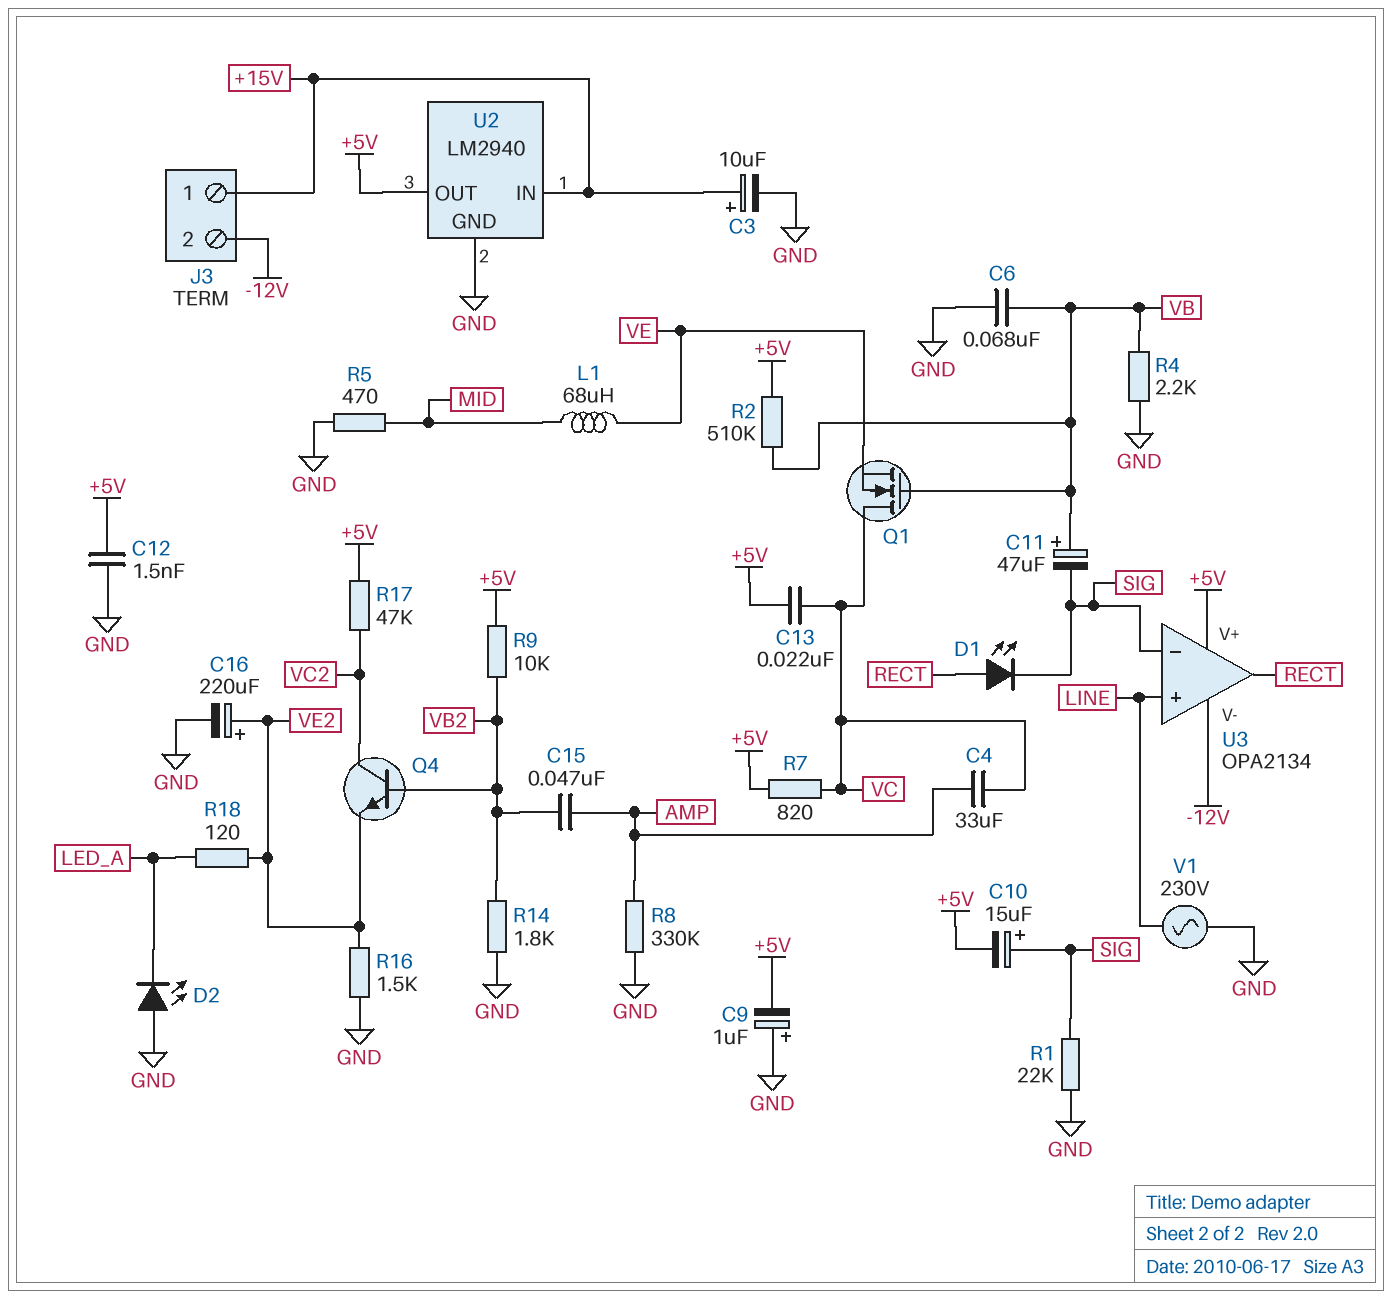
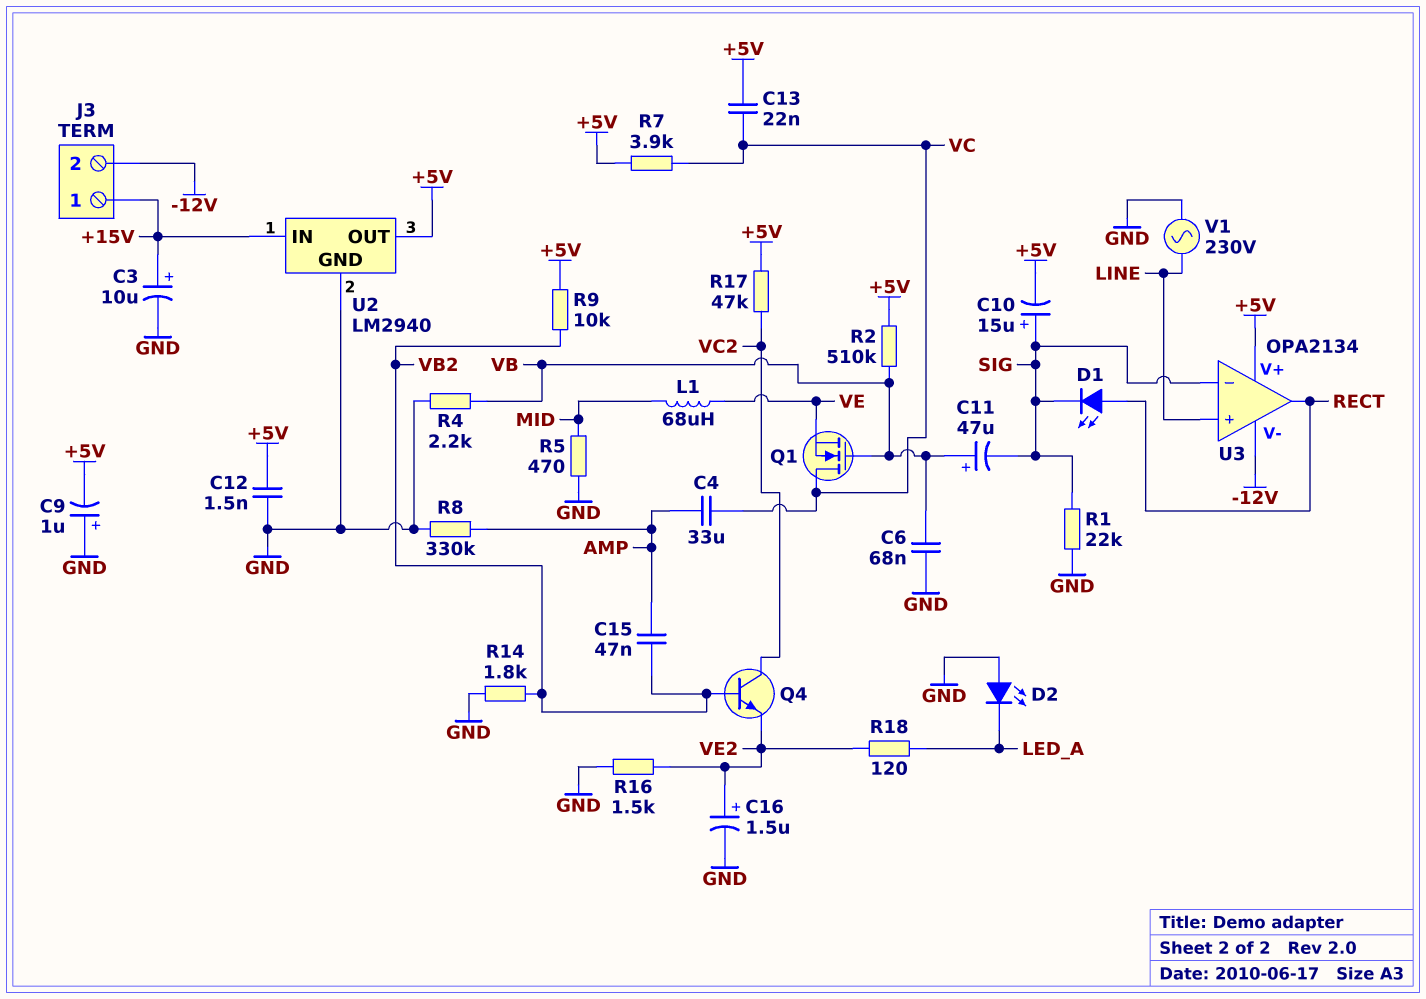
C16: 220uF (plus VE2, minus GND) -> 1.5uF (plus VE2, minus GND)
R7: 820 (+5V, VC) -> 3.9k (+5V, VC)

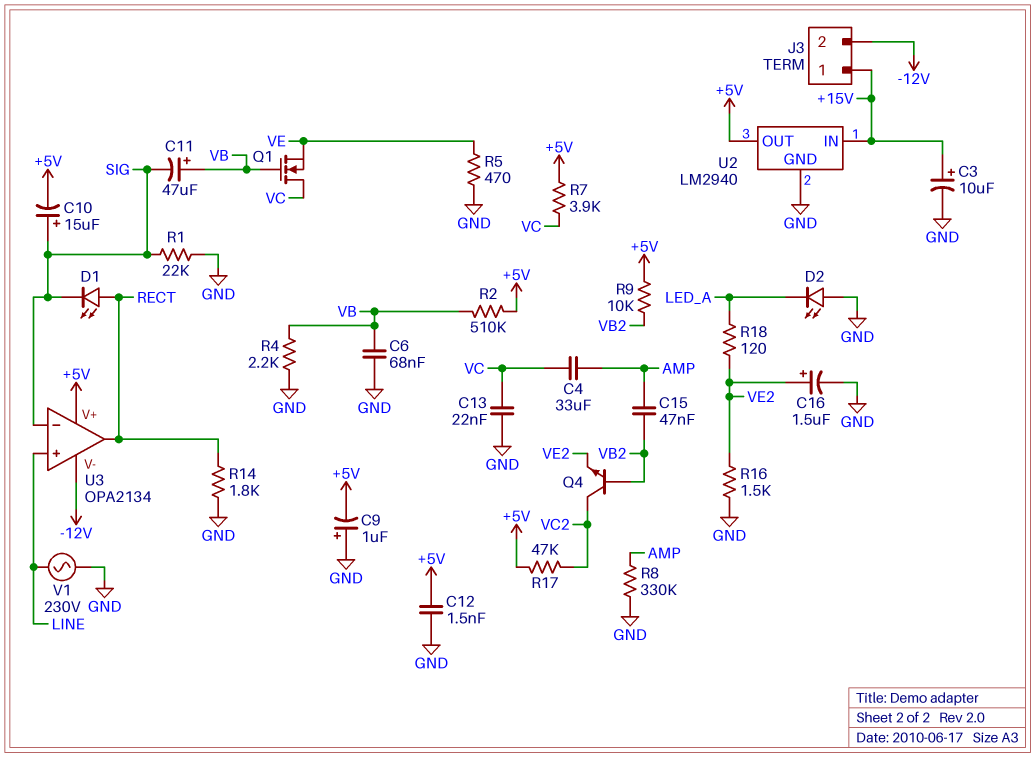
C13: 22nF (+5V, VC) -> 22nF (GND, VC)
L1: 68uH (MID, VE) -> none
R5: 470 (GND, MID) -> 470 (GND, VE)
R14: 1.8k (GND, VB2) -> 1.8k (GND, RECT)

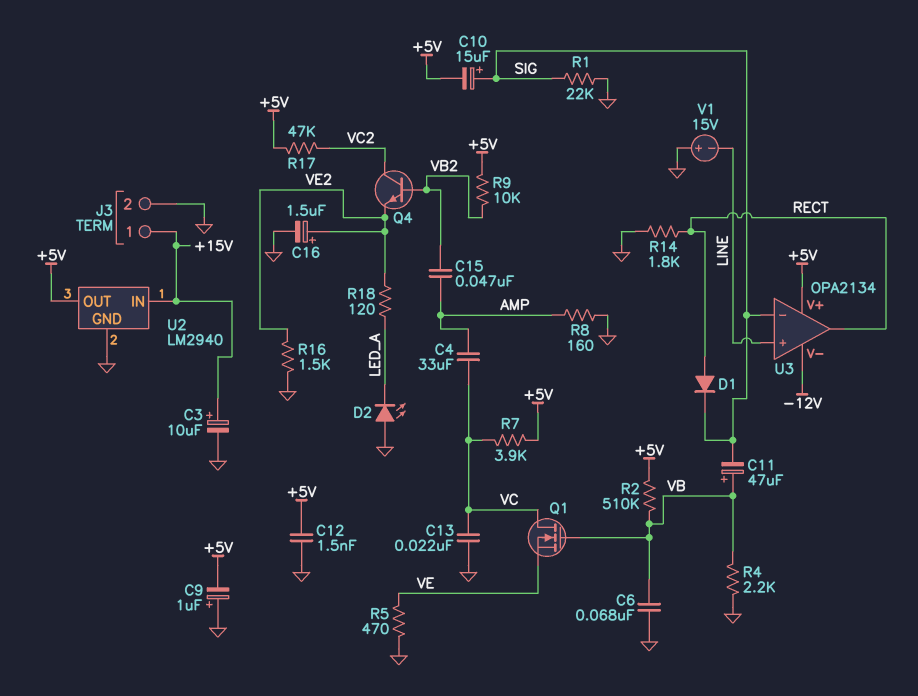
D1: LED (A RECT, K SIG) -> diode (A RECT, K SIG)
J3 pin 2: -12V -> GND
R8: 330k (AMP, GND) -> 160 (AMP, GND)
V1: AC 230V (GND, LINE) -> 15V (plus GND, minus LINE)

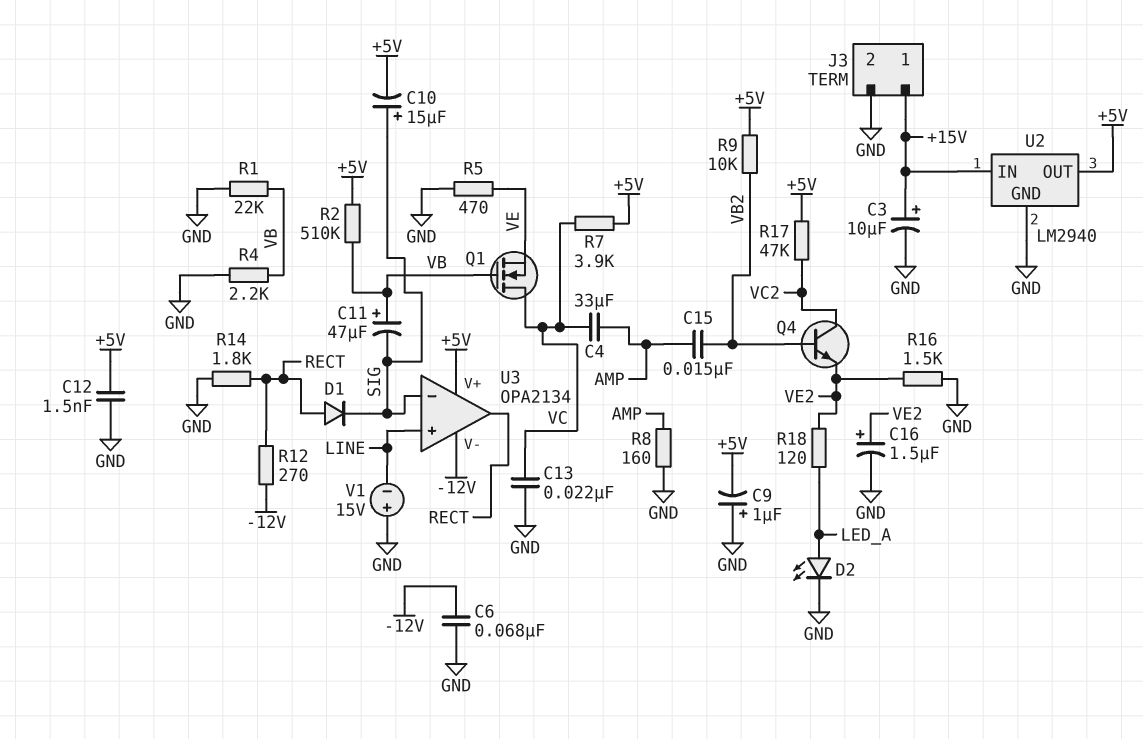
C6: 68nF (GND, VB) -> 68nF (-12V, GND)
C15: 47nF (AMP, VB2) -> 15nF (AMP, VB2)
D2: LED (A GND, K LED_A) -> LED (A LED_A, K GND)
R1: 22k (GND, SIG) -> 22k (GND, VB)
R12: none -> 270 (-12V, RECT)

